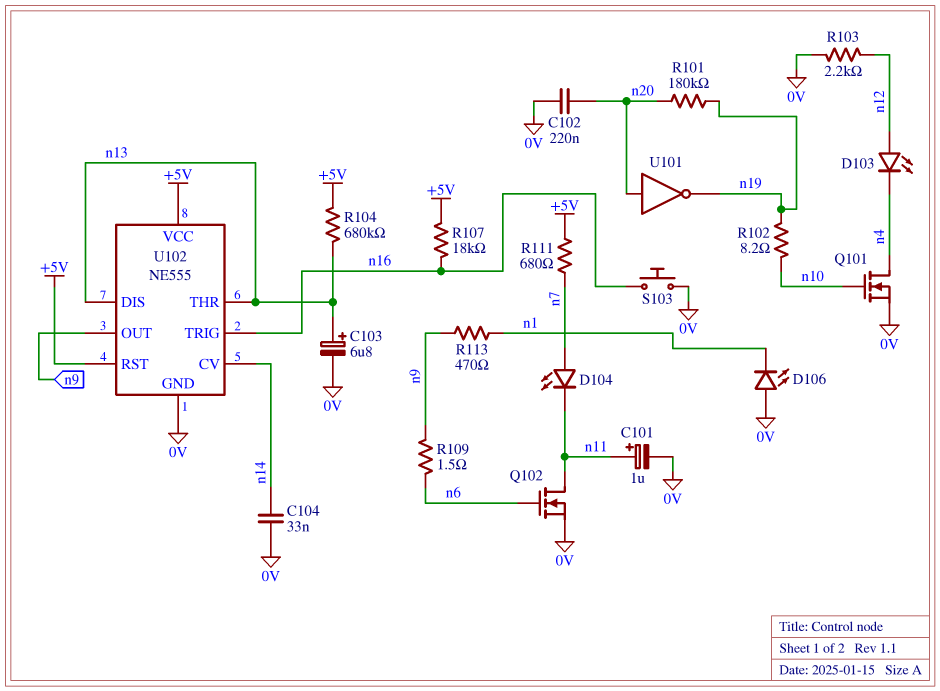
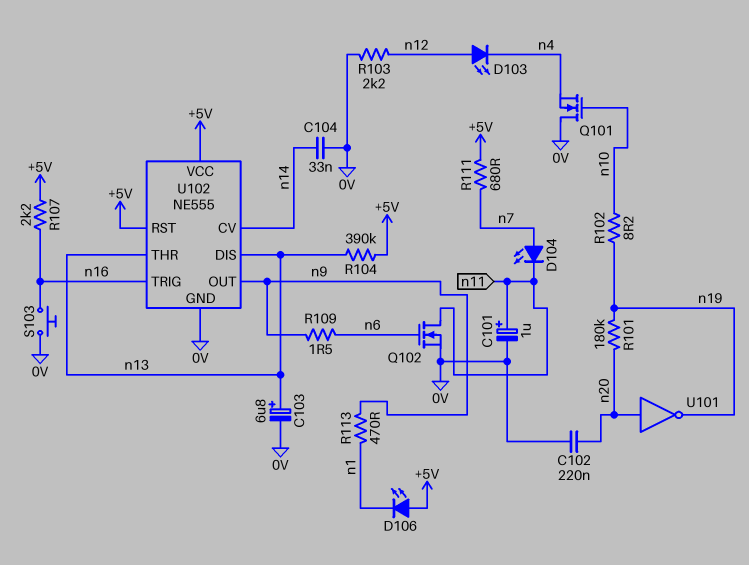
D106: LED (A 0V, K n1) -> LED (A +5V, K n1)
Q101: NMOS (G n10, D n4, S 0V) -> NMOS (G n10, D 0V, S n4)
R104: 680k (+5V, n13) -> 390k (+5V, n13)
R107: 18k (+5V, n16) -> 2.2k (+5V, n16)

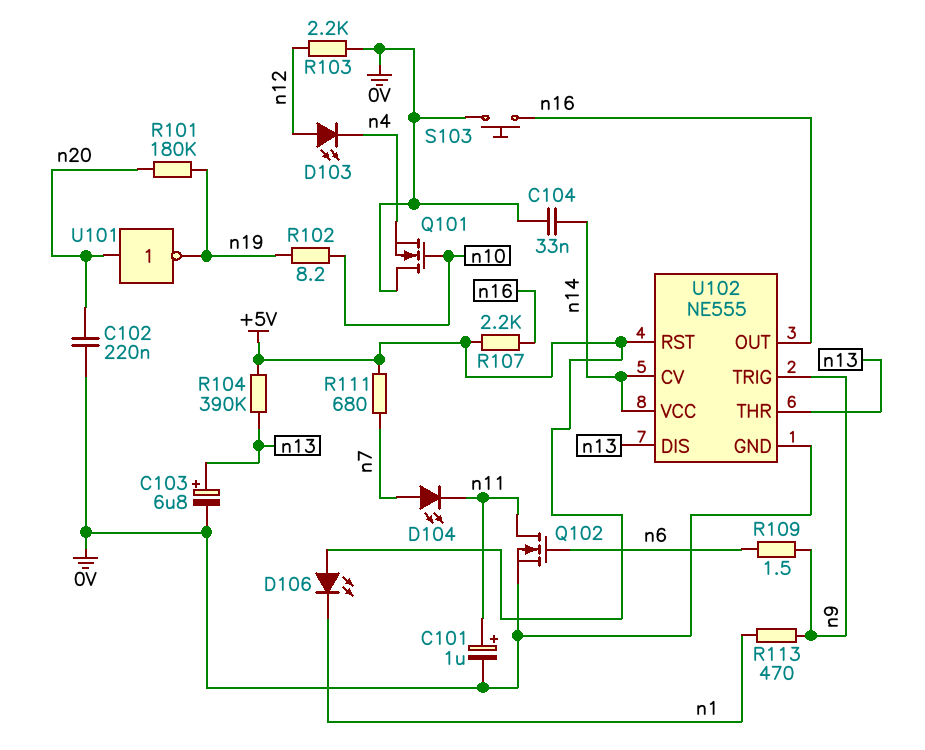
U102 pin OUT: n9 -> n16
U102 pin TRIG: n16 -> n9
U102 pin VCC: +5V -> n14

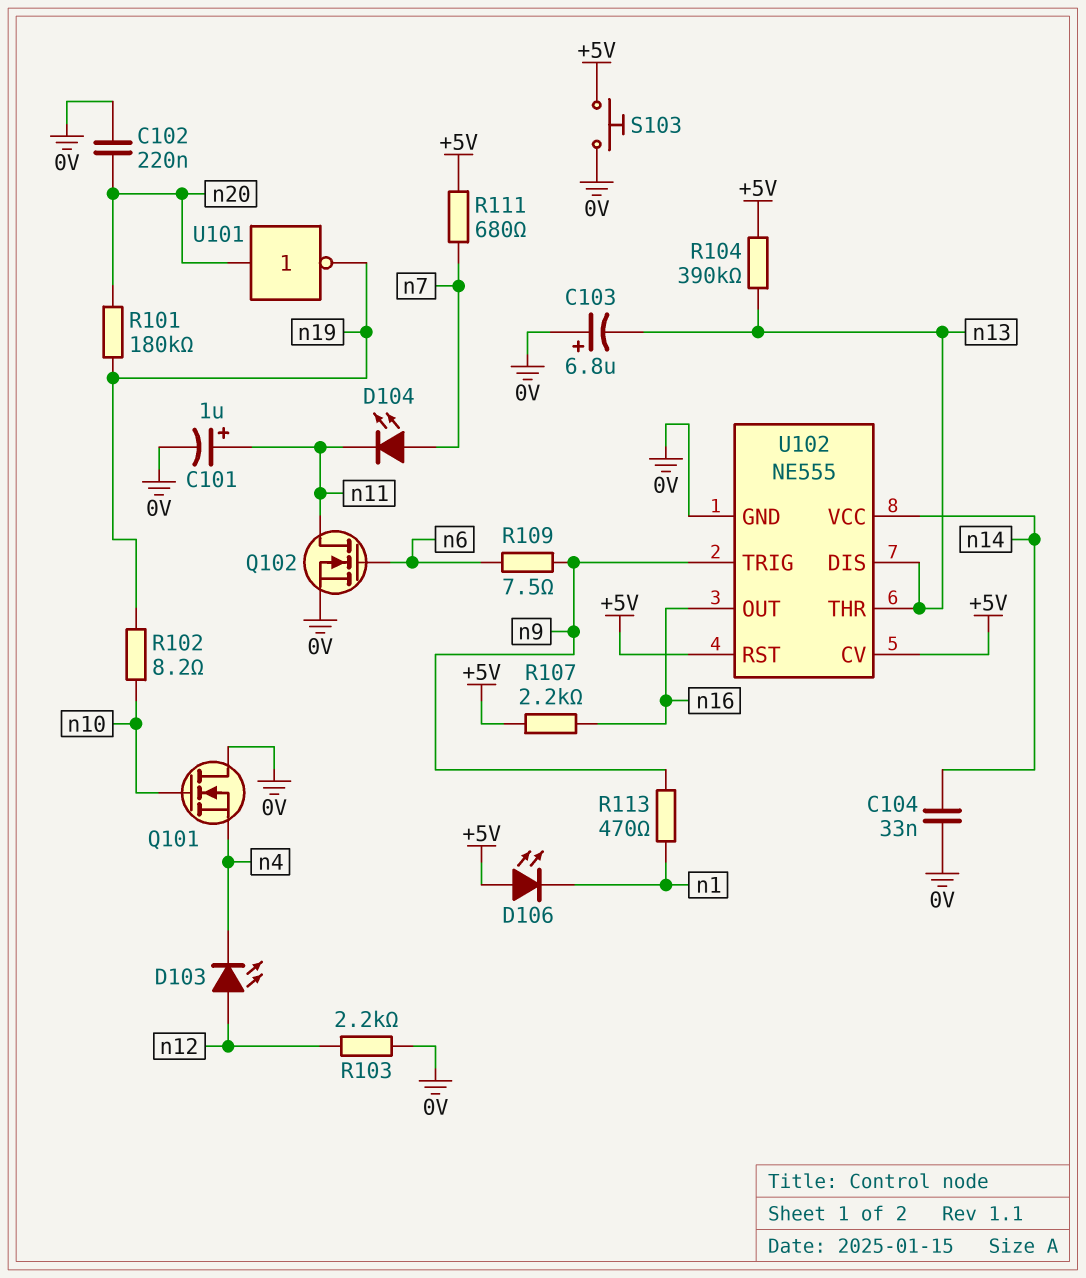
C103: 6.8uF (plus n13, minus 0V) -> 6.8uF (plus 0V, minus n13)
R109: 1.5 (n6, n9) -> 7.5 (n6, n9)
S103: button (0V, n16) -> button (+5V, 0V)
U102 pin CV: n14 -> +5V

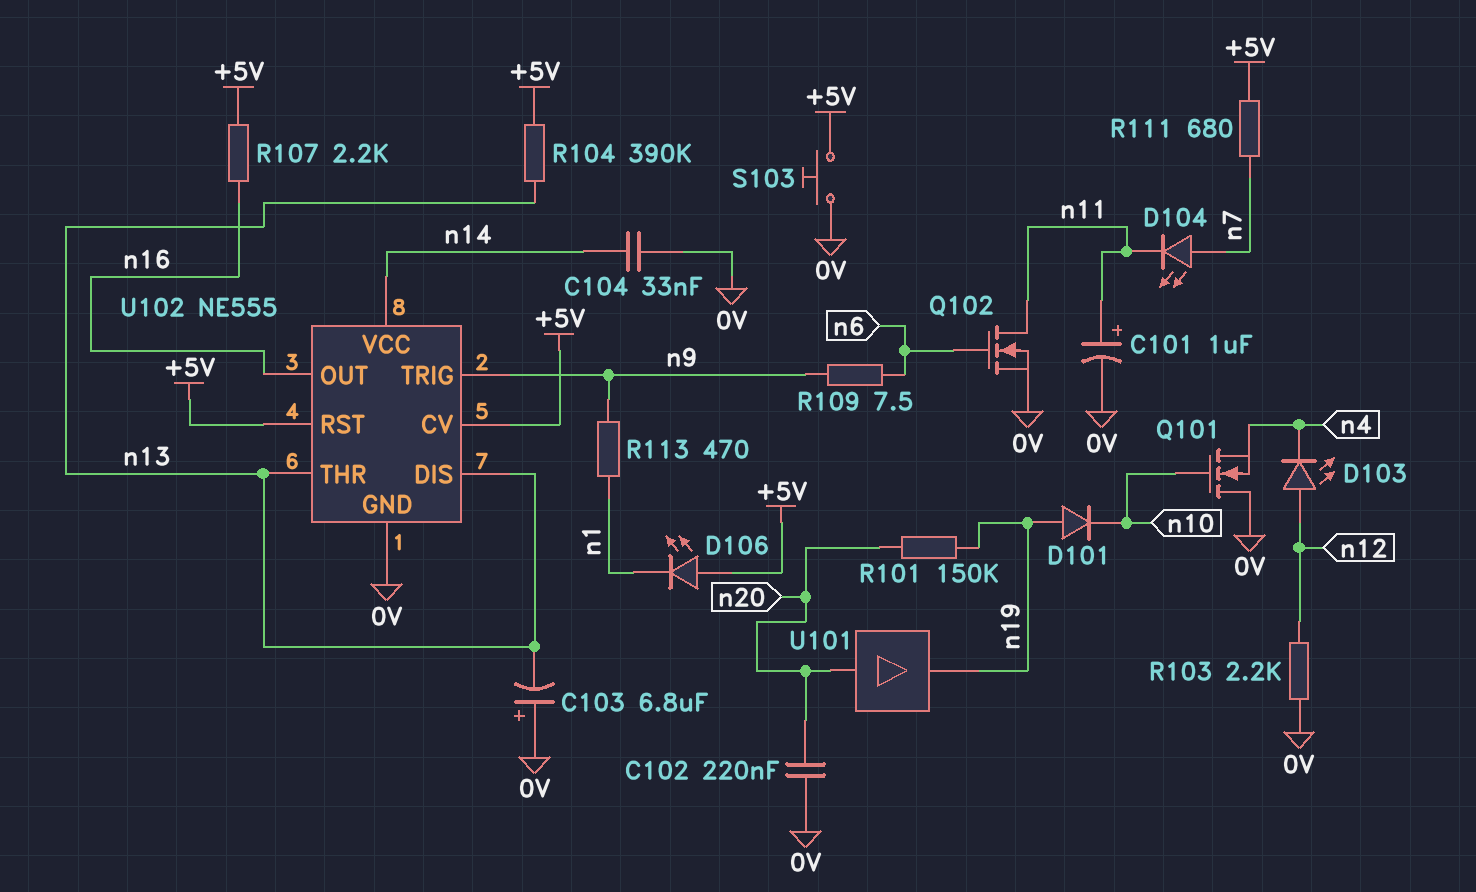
D101: none -> diode (A n19, K n10)
R101: 180k (n19, n20) -> 150k (n19, n20)
R102: 8.2 (n10, n19) -> none
U101: NOT (in n20, out n19) -> buffer (in n20, out n19)

